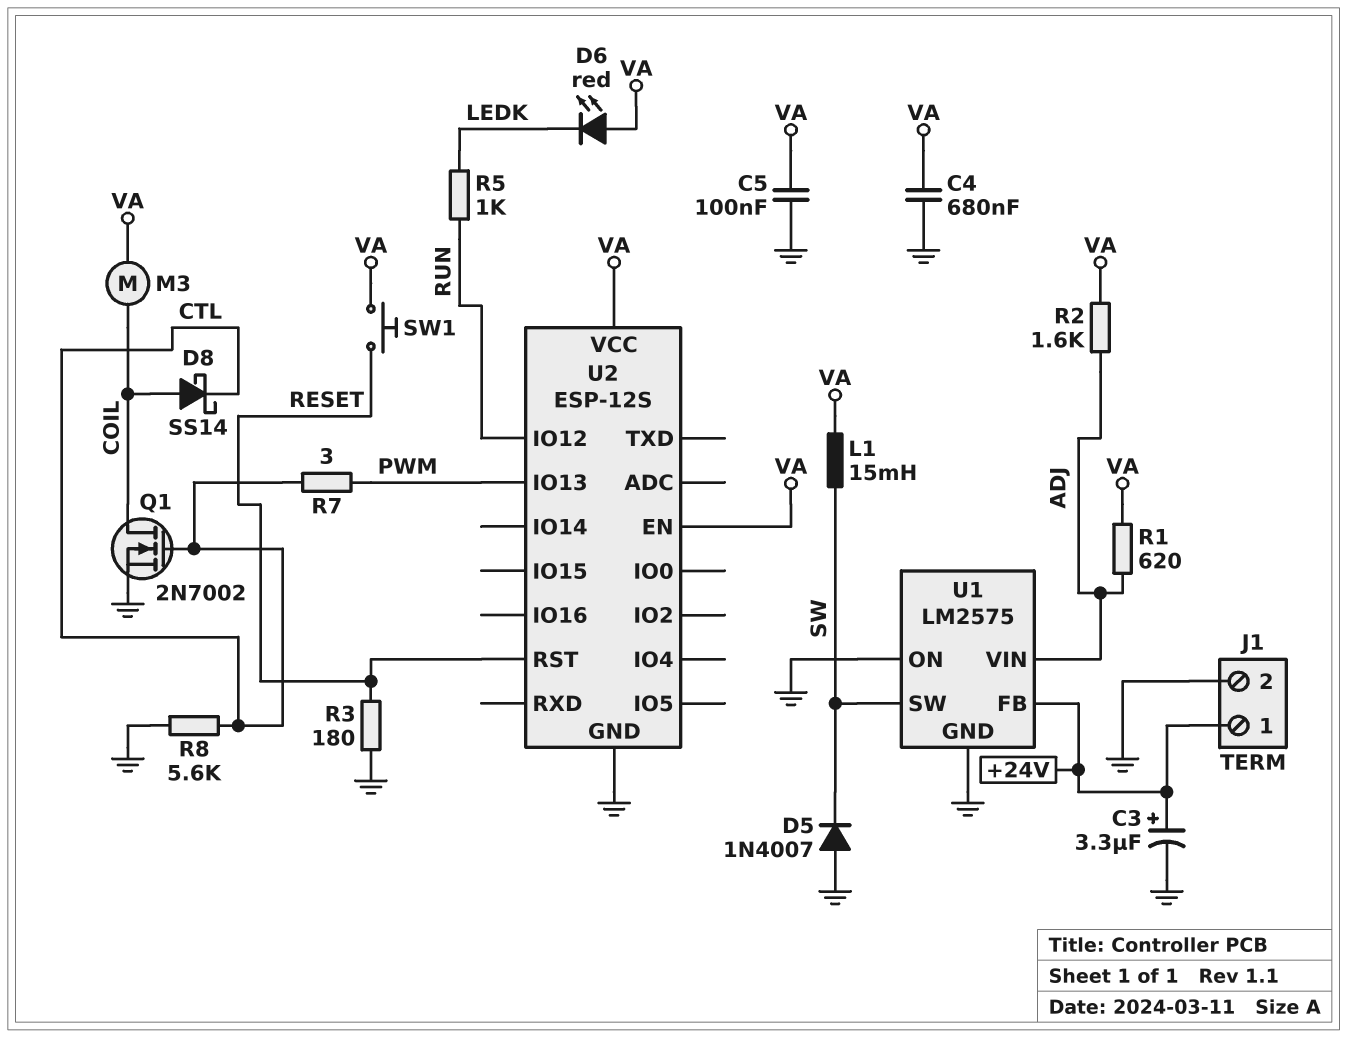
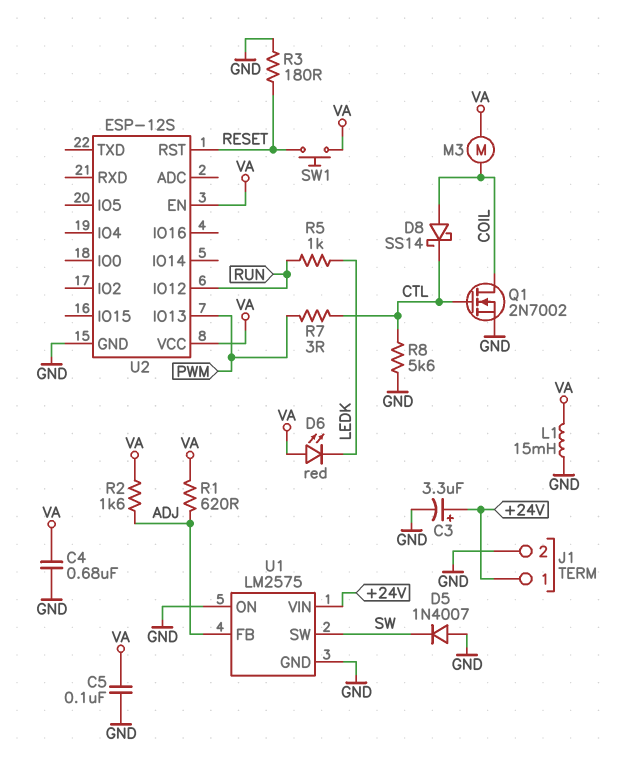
L1: 15mH (SW, VA) -> 15mH (GND, VA)
U1 pin FB: +24V -> ADJ
U1 pin VIN: ADJ -> +24V

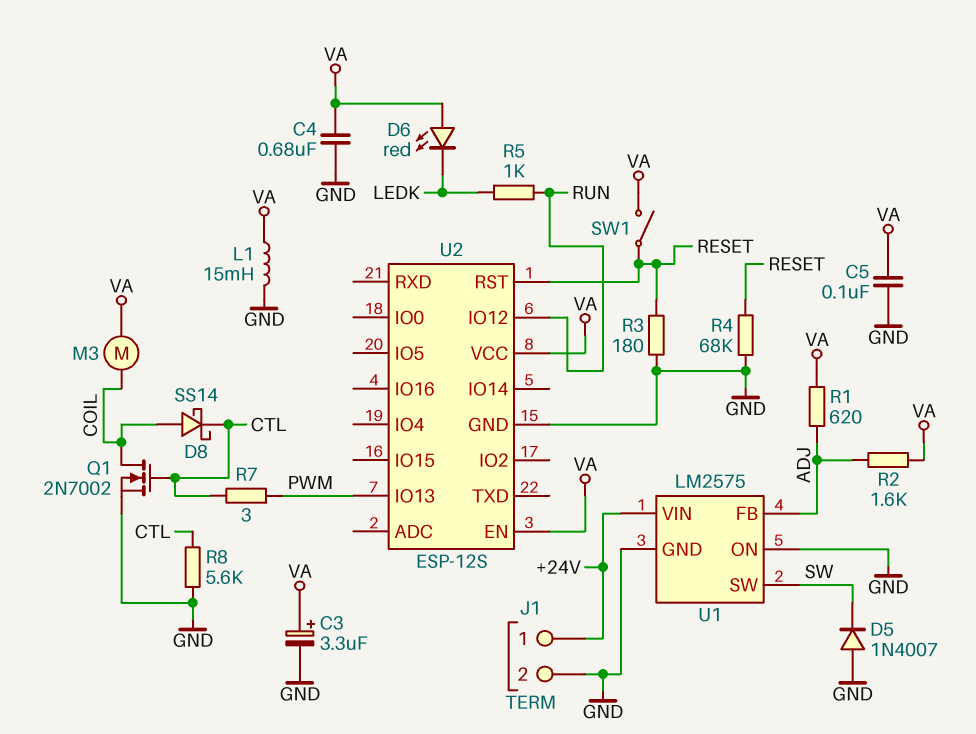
C3: 3.3uF (plus +24V, minus GND) -> 3.3uF (plus VA, minus GND)
R4: none -> 68k (GND, RESET)
SW1: button (RESET, VA) -> switch (RESET, VA)

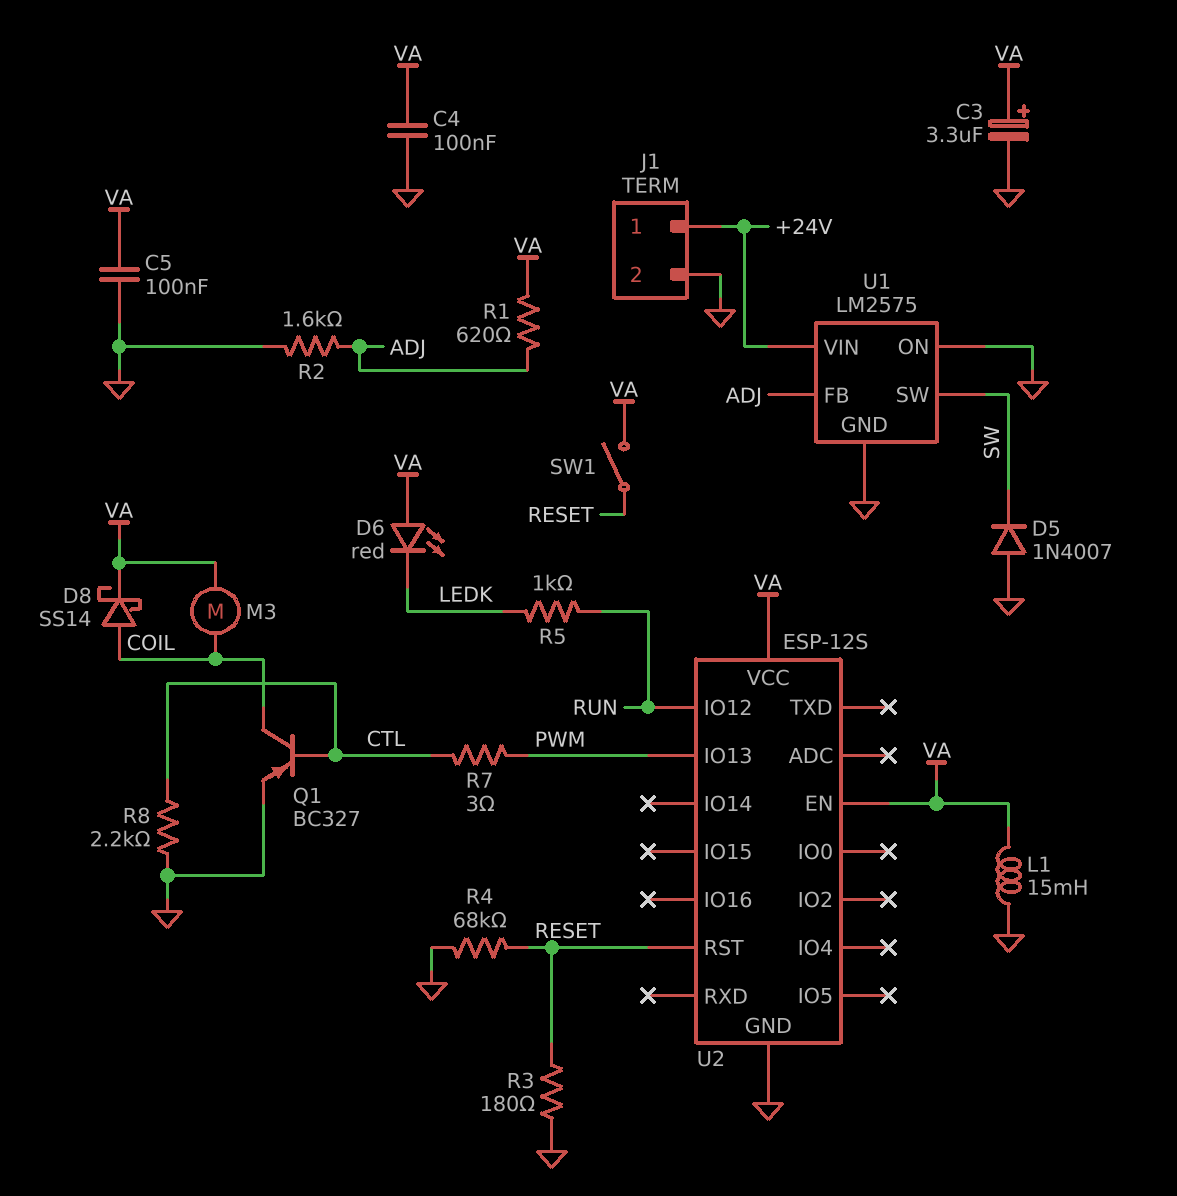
C4: 680nF (GND, VA) -> 100nF (GND, VA)
D8: schottky SS14 (A COIL, K CTL) -> schottky SS14 (A COIL, K VA)
Q1: NMOS 2N7002 (G CTL, D COIL, S GND) -> PNP BC327 (B CTL, C COIL, E GND)
R2: 1.6k (ADJ, VA) -> 1.6k (ADJ, GND)
R8: 5.6k (CTL, GND) -> 2.2k (CTL, GND)

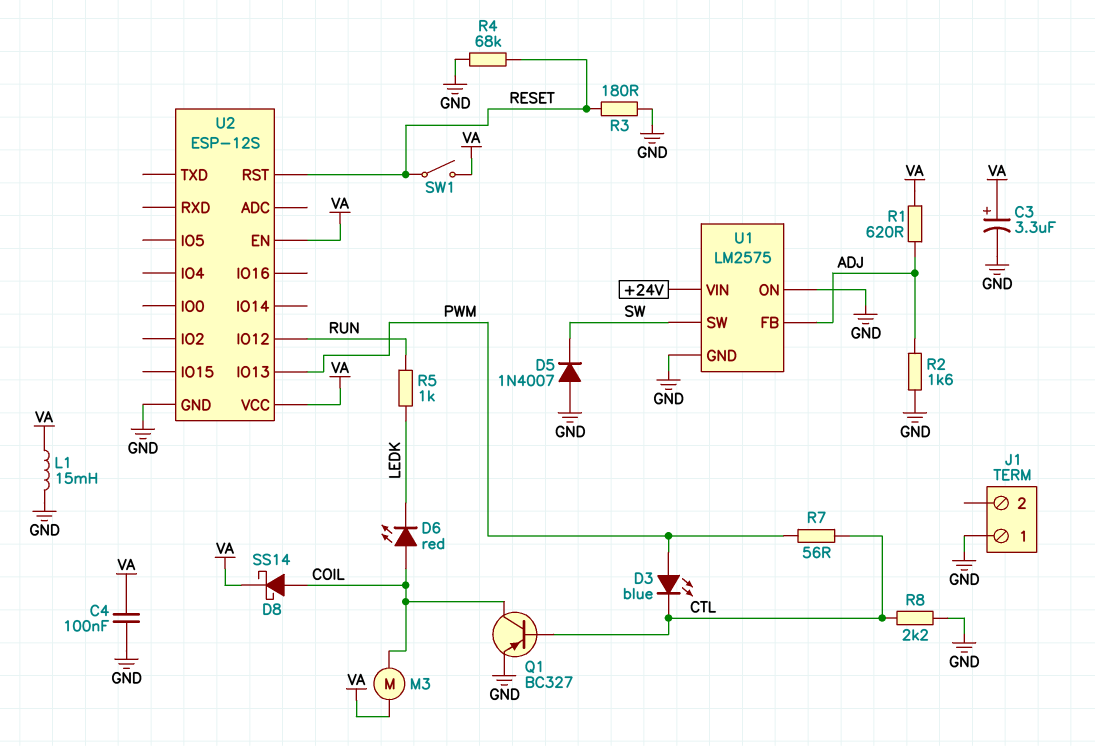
C5: 100nF (GND, VA) -> none
D3: none -> LED blue (A PWM, K CTL)
D6: LED red (A VA, K LEDK) -> LED red (A COIL, K LEDK)
J1 pin 1: +24V -> GND
J1 pin 2: GND -> none
R7: 3 (CTL, PWM) -> 56 (CTL, PWM)

